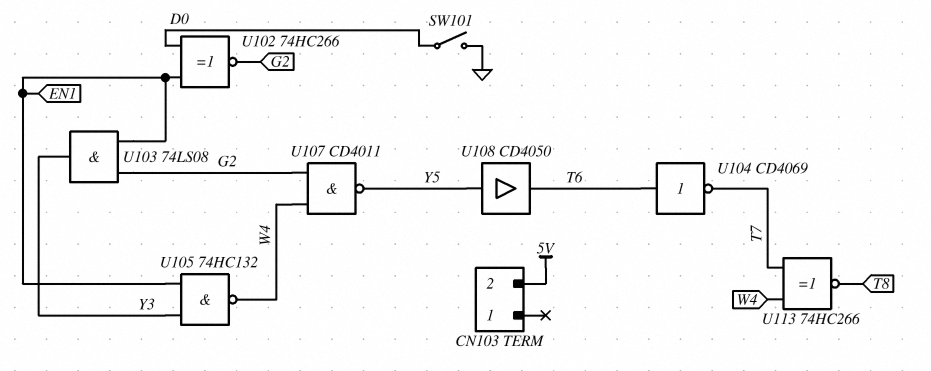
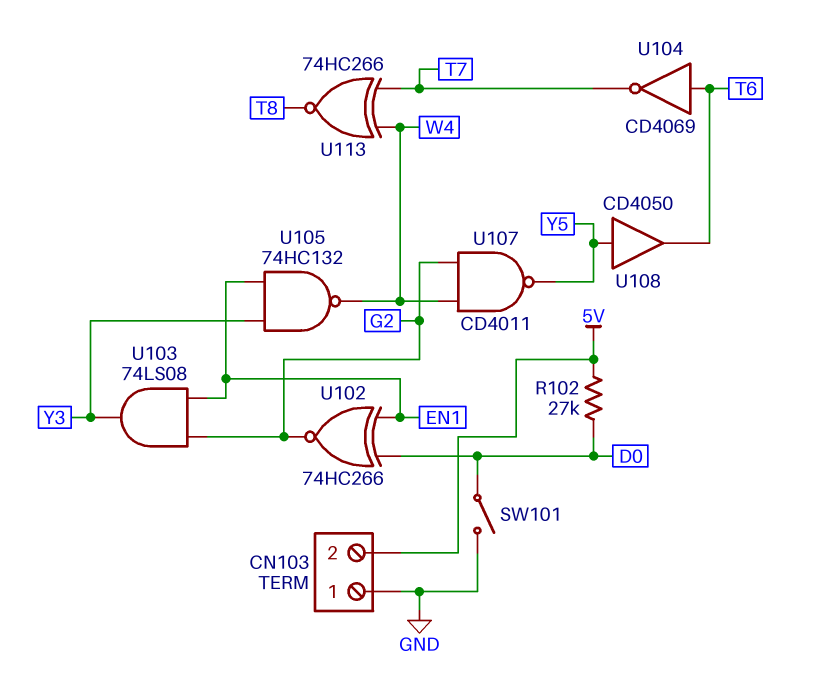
CN103 pin 1: none -> GND
R102: none -> 27k (5V, D0)

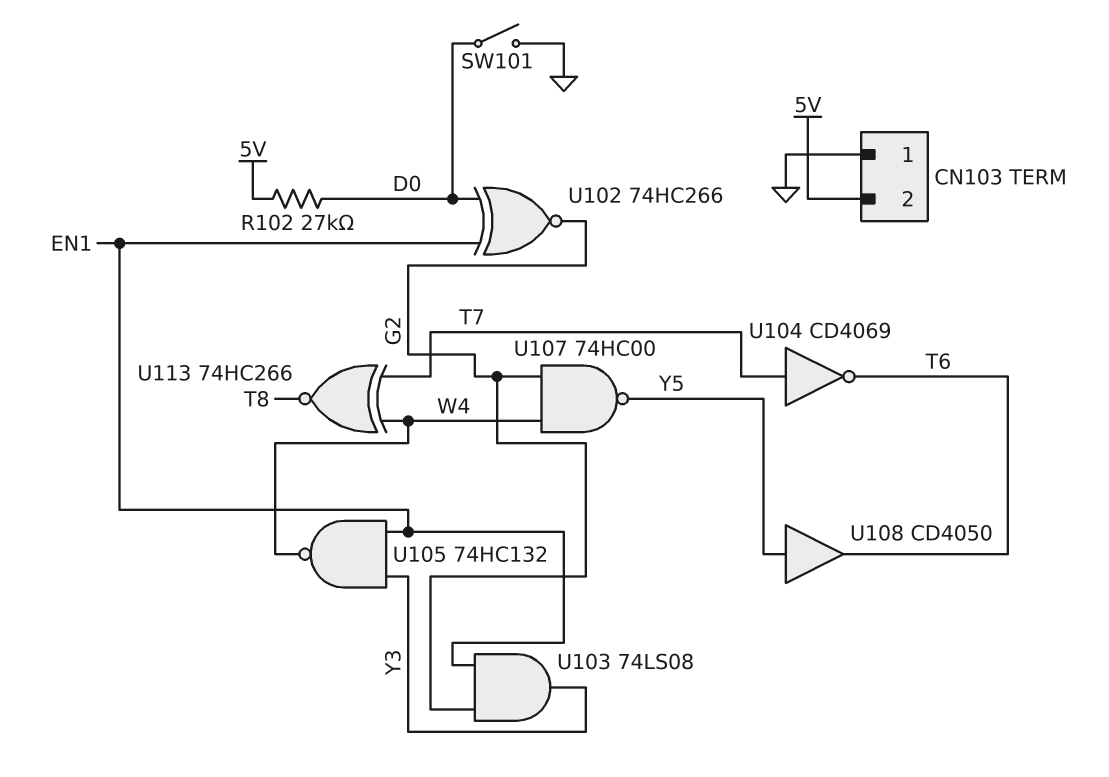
U104: NOT CD4069 (in T6, out T7) -> NOT CD4069 (in T7, out T6)
U107: NAND CD4011 (in G2, in W4, out Y5) -> NAND 74HC00 (in G2, in W4, out Y5)

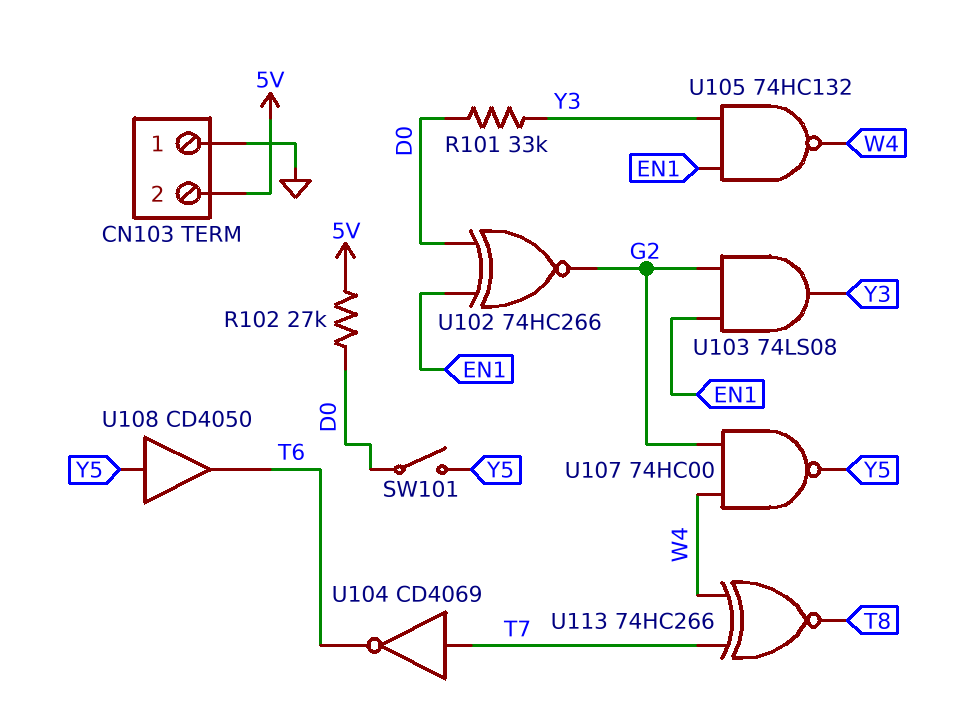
R101: none -> 33k (D0, Y3)
SW101: switch (D0, GND) -> switch (D0, Y5)

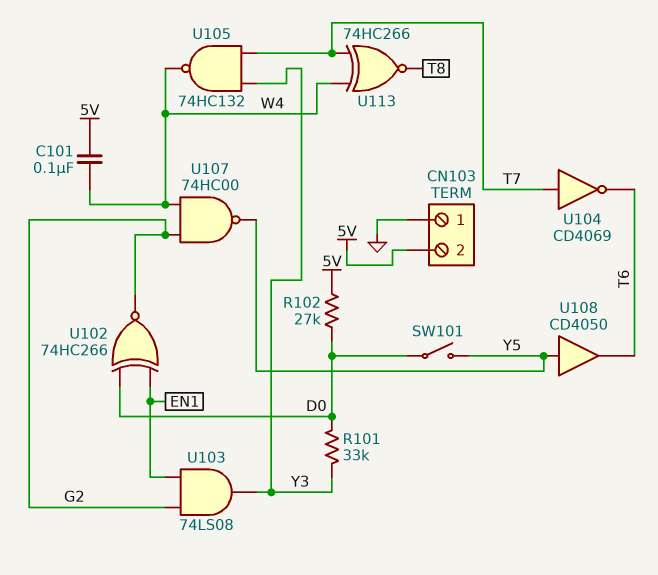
C101: none -> 100nF (5V, W4)
U105: NAND 74HC132 (in EN1, in Y3, out W4) -> NAND 74HC132 (in T7, in Y3, out W4)

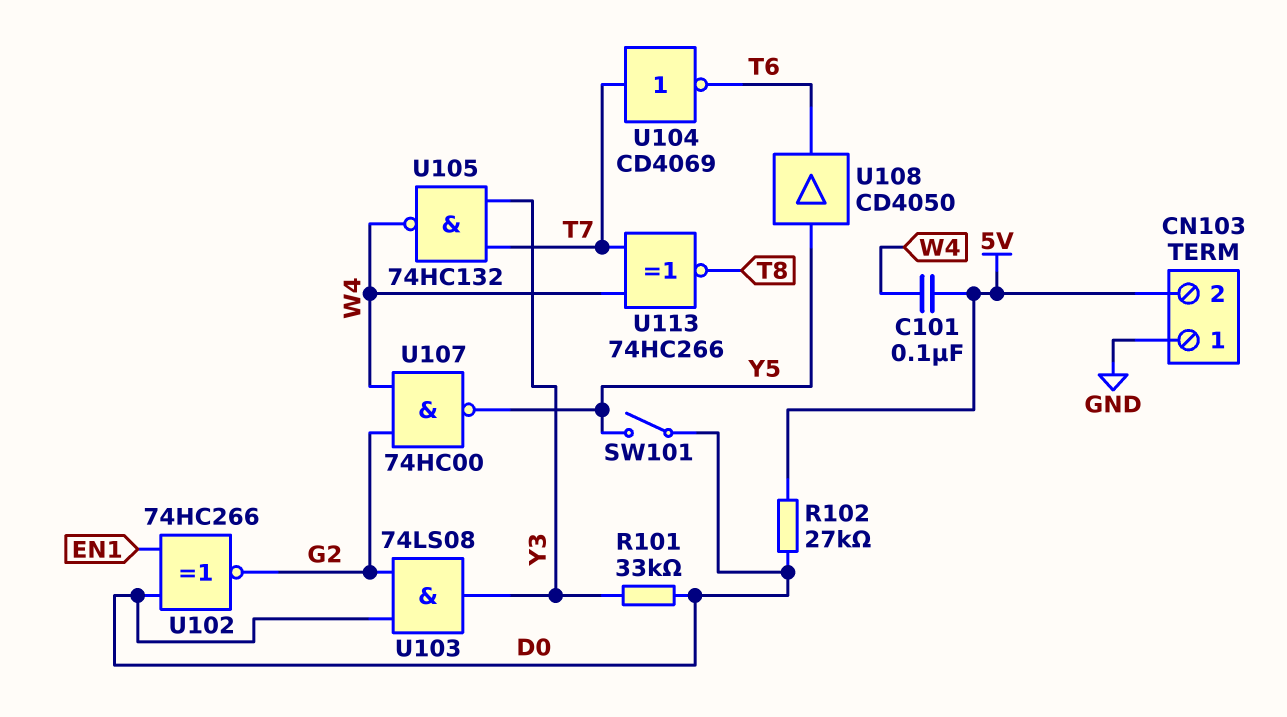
U103: AND 74LS08 (in EN1, in G2, out Y3) -> AND 74LS08 (in D0, in G2, out Y3)

